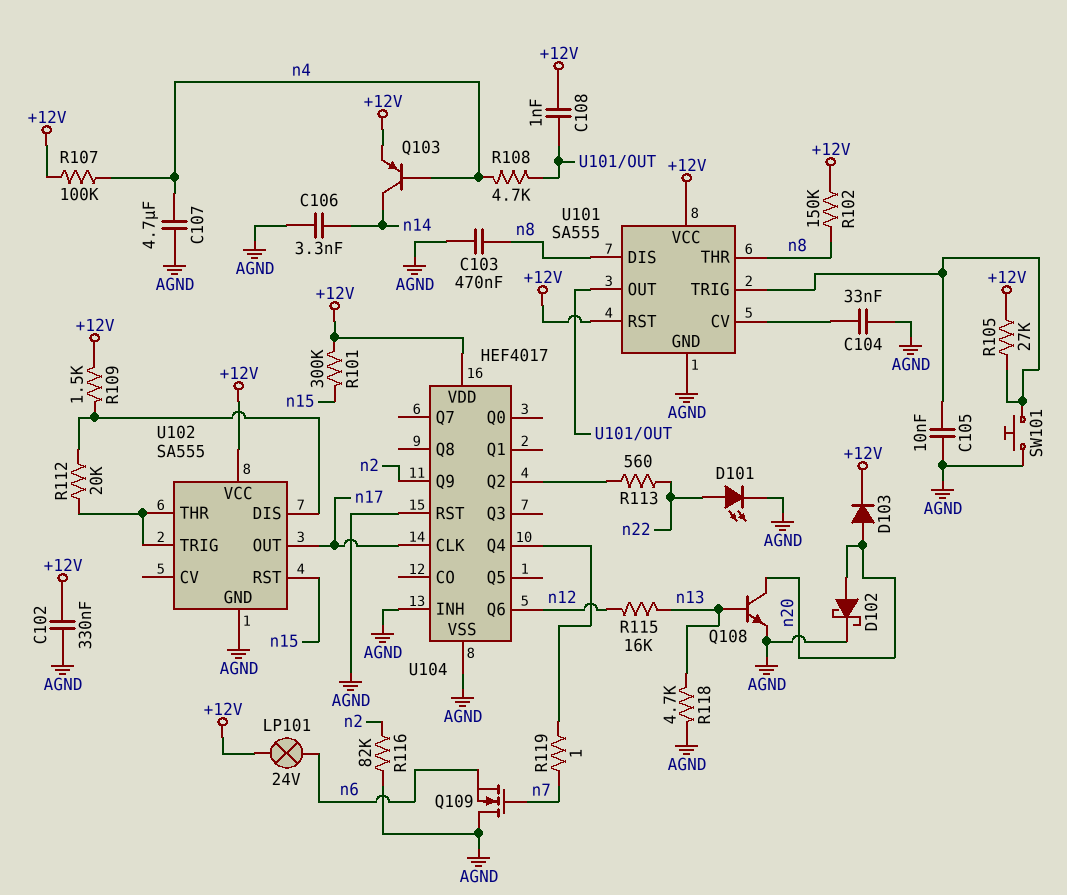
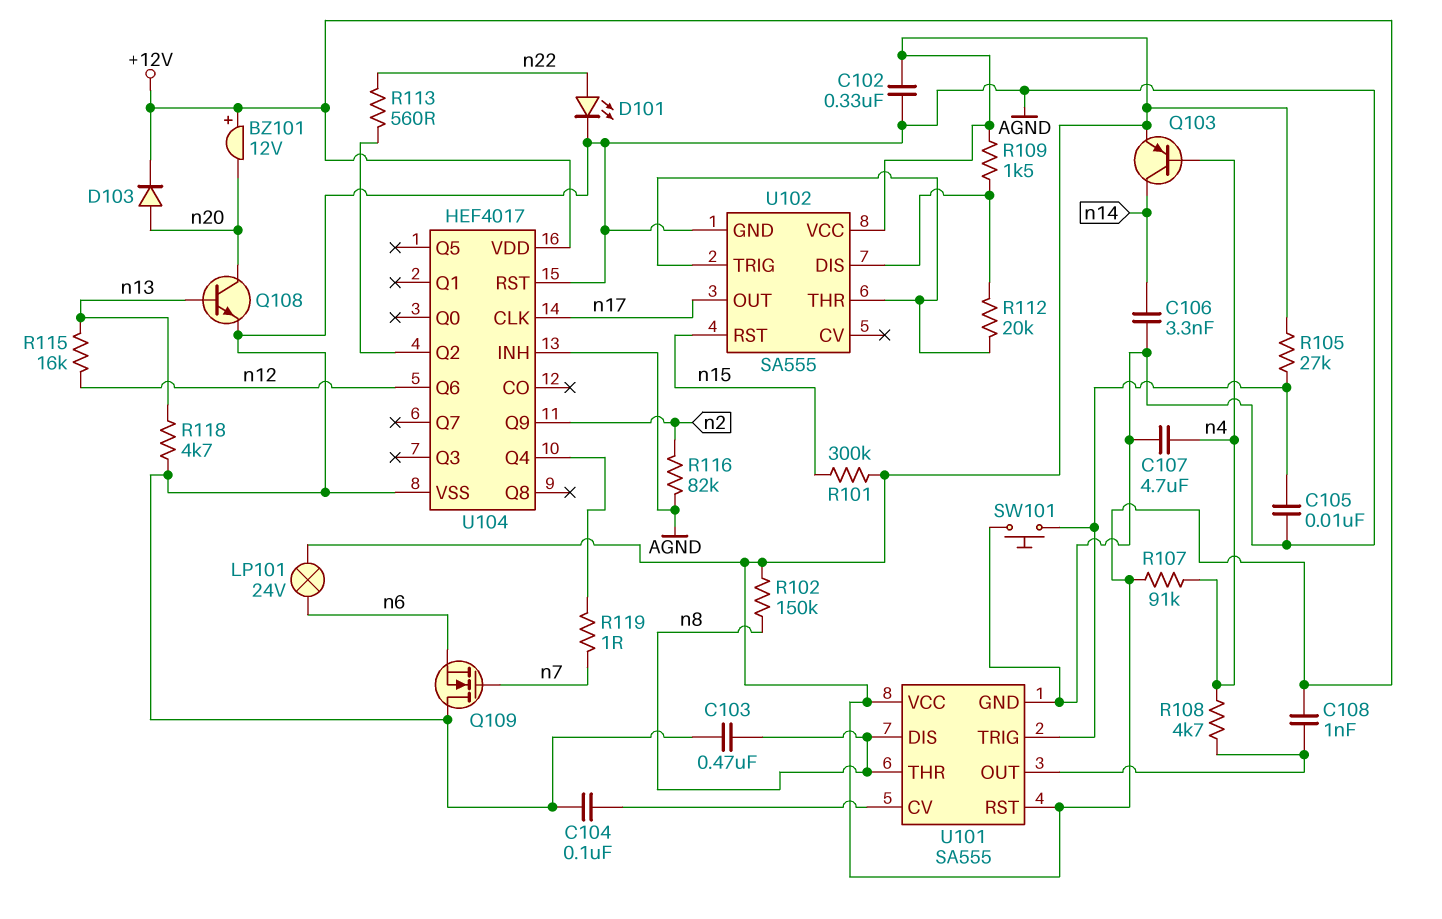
BZ101: none -> buzzer 12V (plus +12V, minus n20)
C104: 33nF (AGND, U101/CV) -> 100nF (AGND, U101/CV)
D102: schottky (A n20, K AGND) -> none
R107: 100k (+12V, n4) -> 91k (+12V, n4)

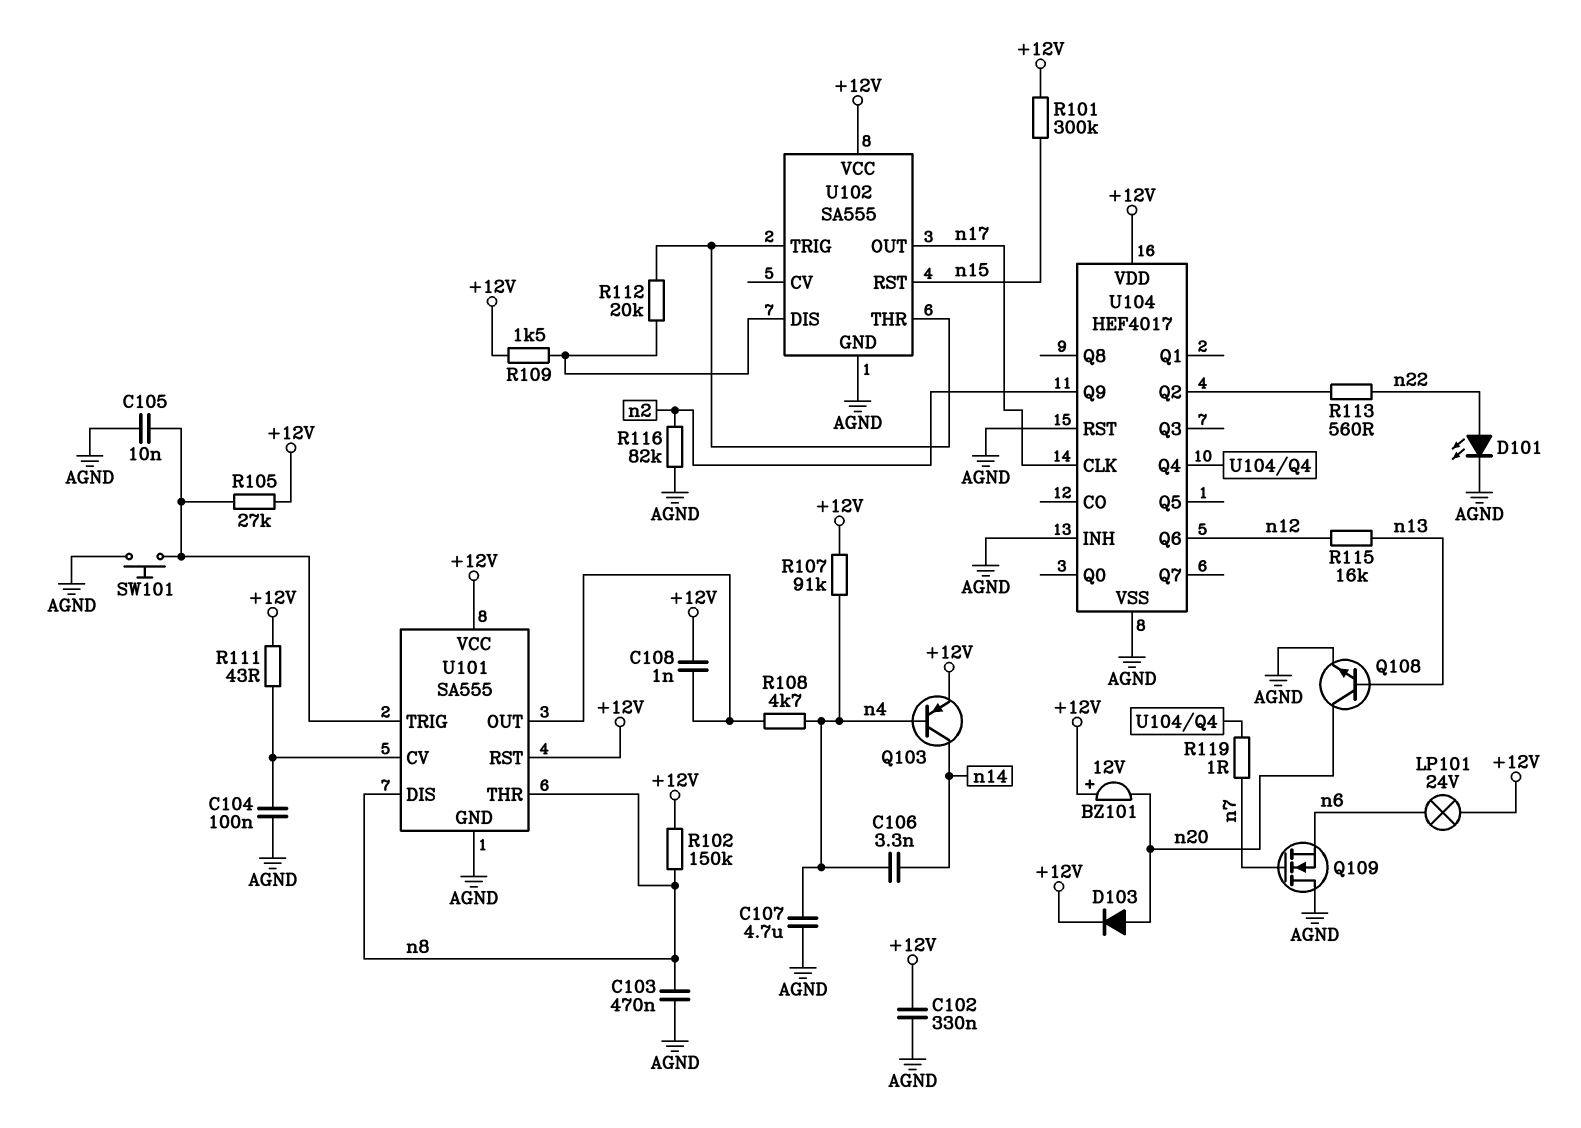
C106: 3.3nF (AGND, n14) -> 3.3nF (n4, n14)
R111: none -> 43 (+12V, U101/CV)
R118: 4.7k (AGND, n13) -> none

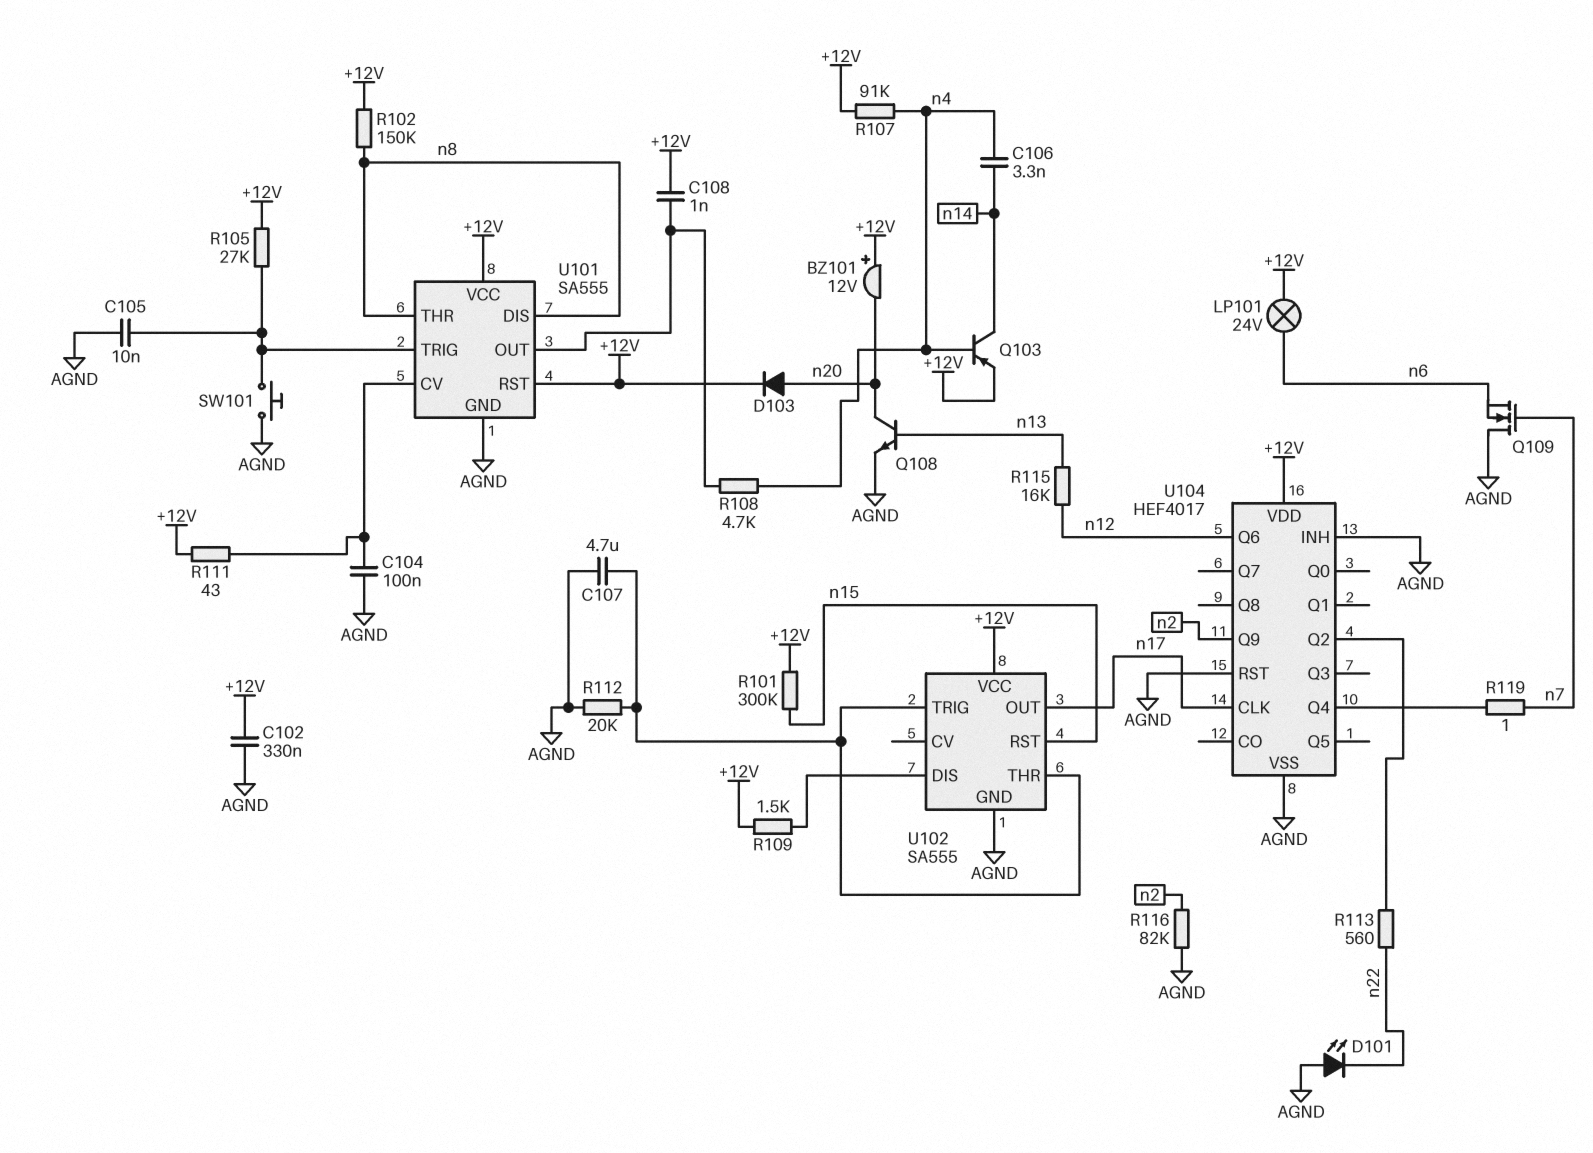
C103: 470nF (AGND, n8) -> none
C107: 4.7uF (AGND, n4) -> 4.7uF (AGND, U102/THR)
D101: LED (A n22, K AGND) -> LED (A AGND, K n22)
R112: 20k (U102/DIS, U102/THR) -> 20k (AGND, U102/THR)

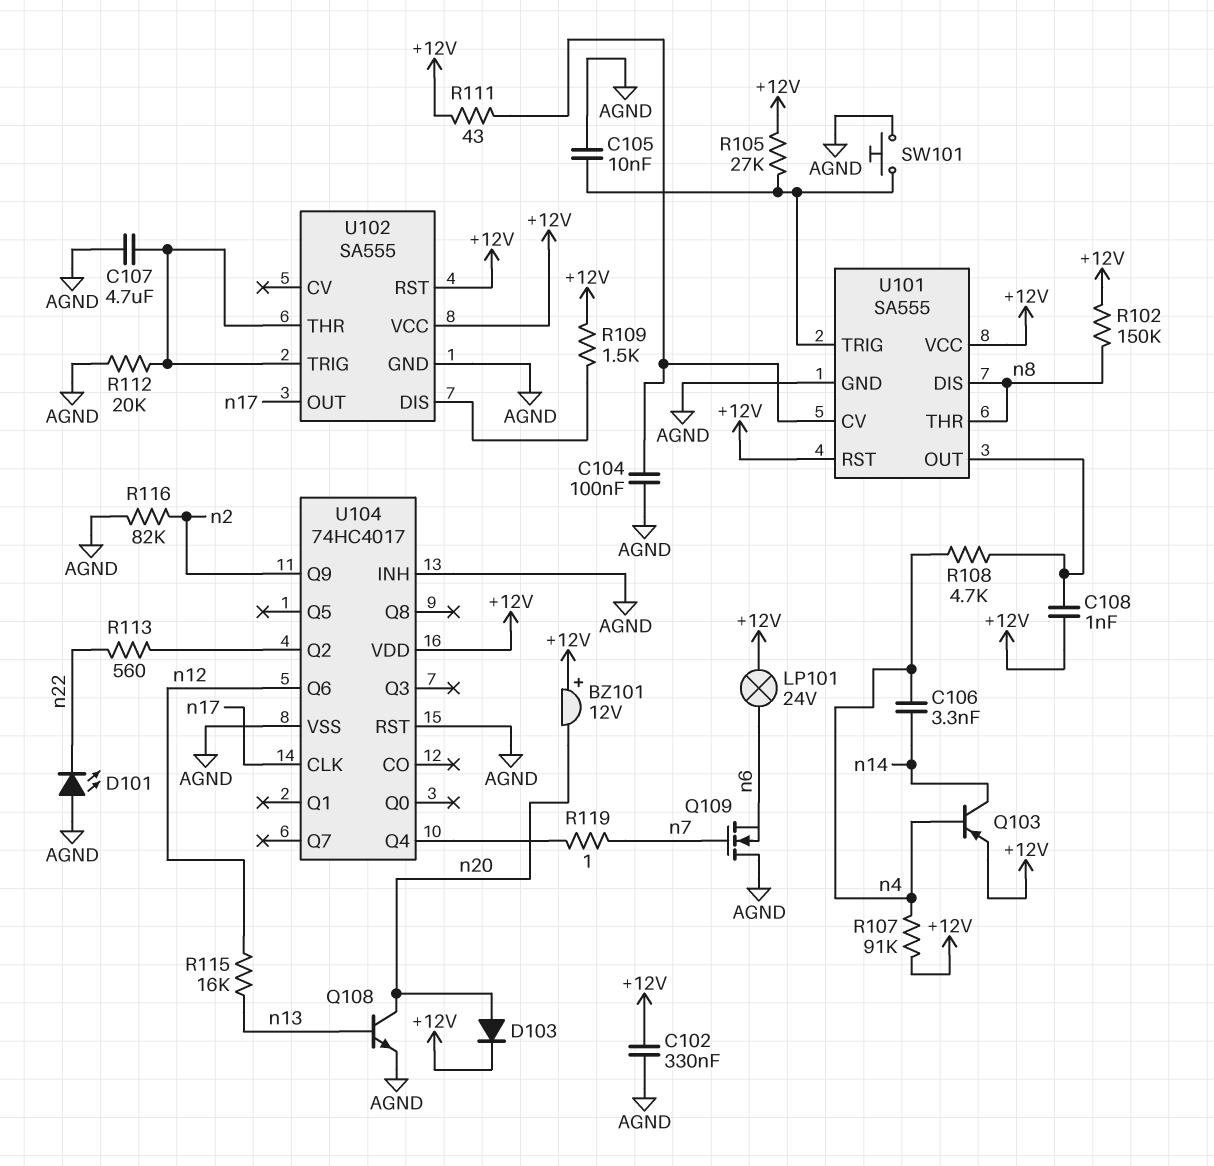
R101: 300k (+12V, n15) -> none
U102 pin RST: n15 -> +12V
U104: HEF4017 -> 74HC4017

